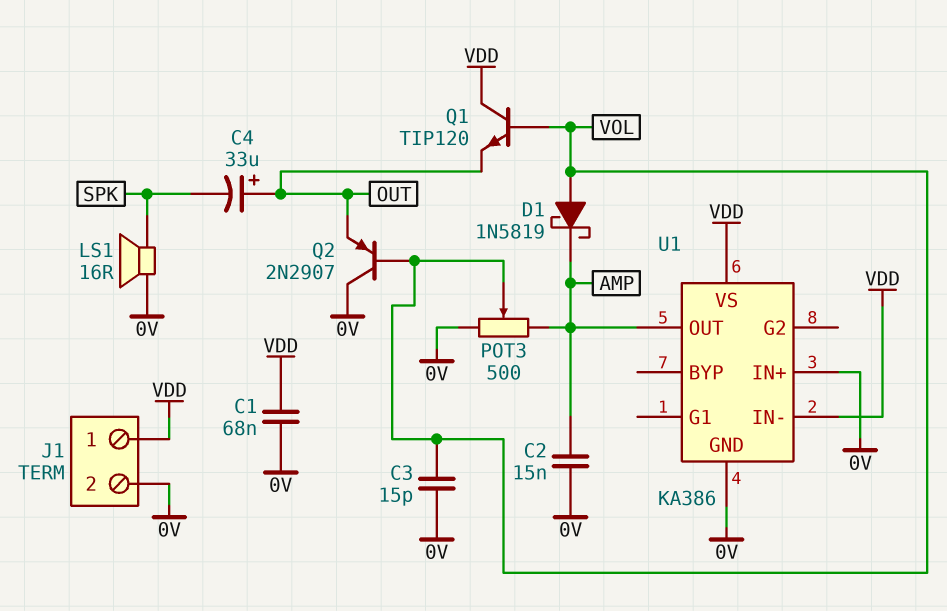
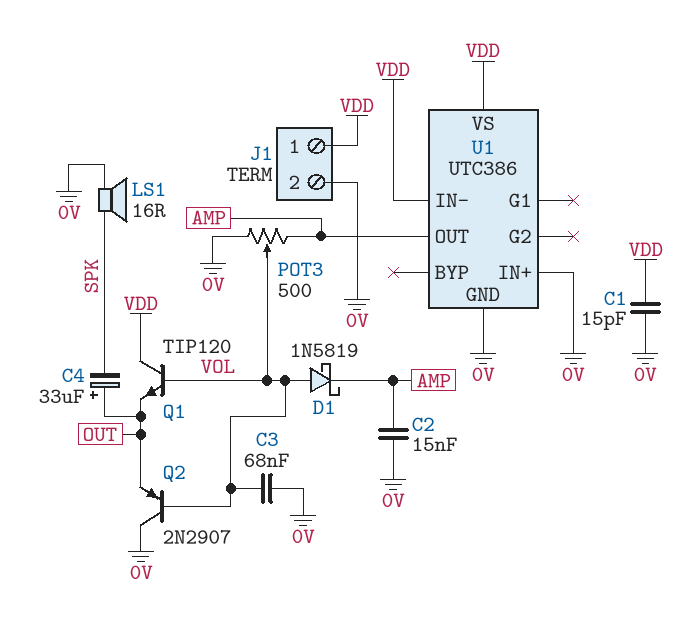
C1: 68nF (0V, VDD) -> 15pF (0V, VDD)
C3: 15pF (0V, VOL) -> 68nF (0V, VOL)
U1: KA386 -> UTC386

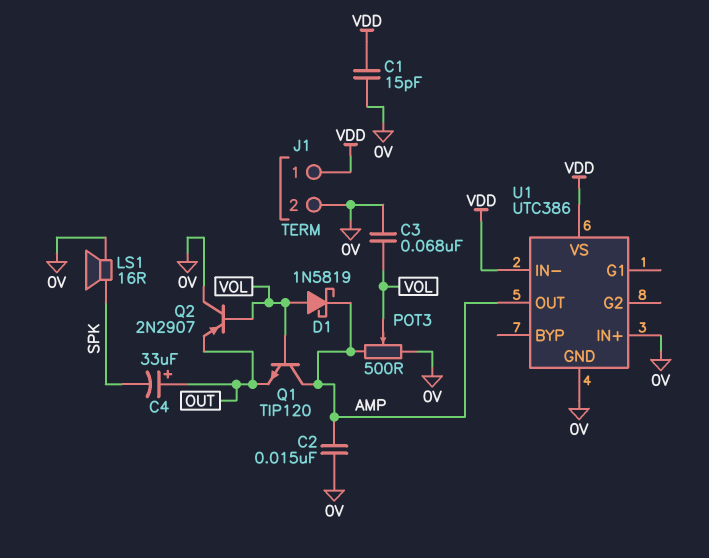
Q1: NPN TIP120 (B VOL, C VDD, E OUT) -> NPN TIP120 (B VOL, C AMP, E OUT)

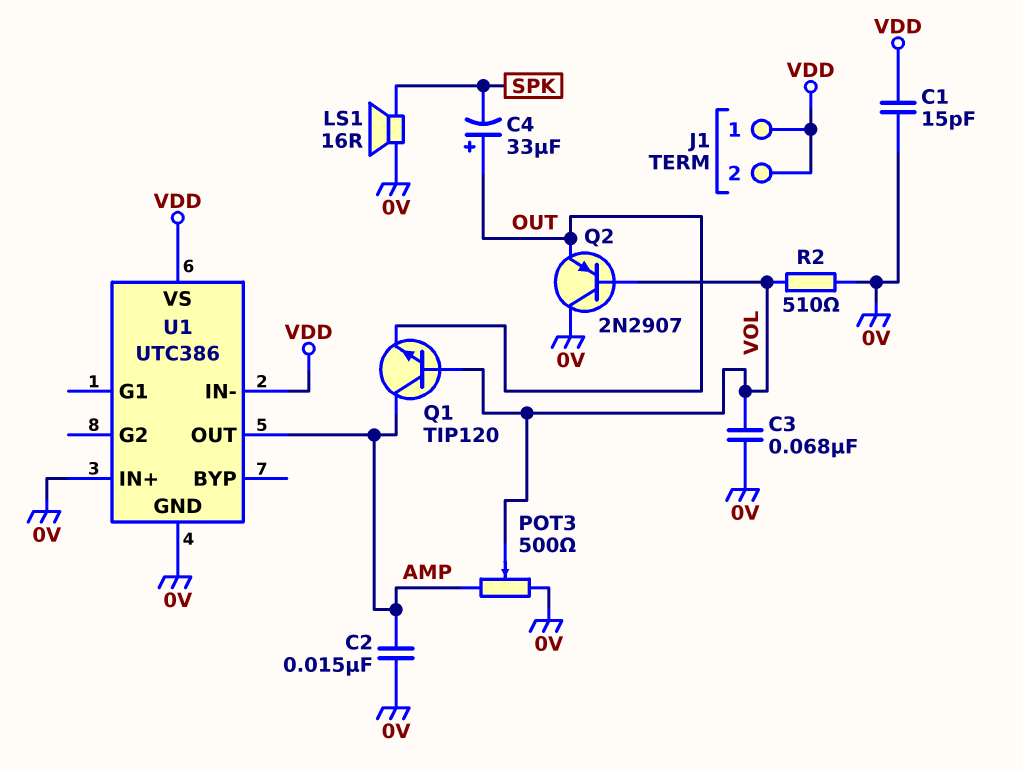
D1: schottky 1N5819 (A VOL, K AMP) -> none
J1 pin 2: 0V -> VDD
R2: none -> 510 (0V, VOL)

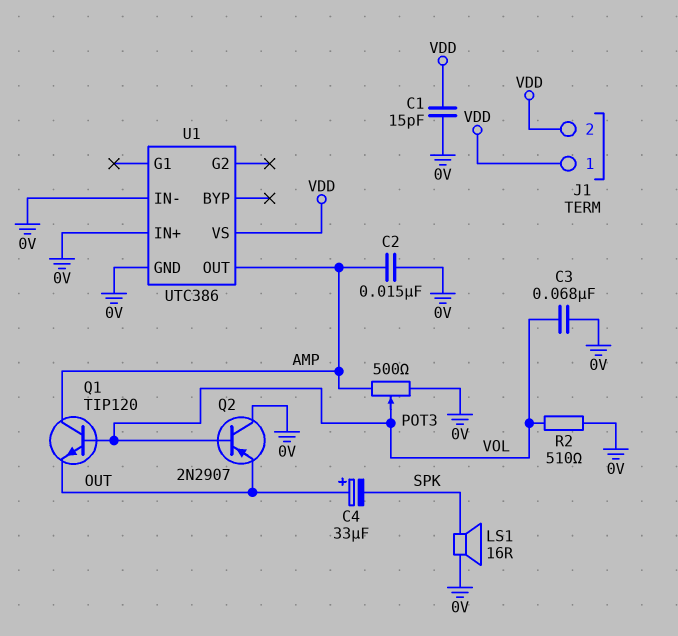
U1 pin IN-: VDD -> 0V

